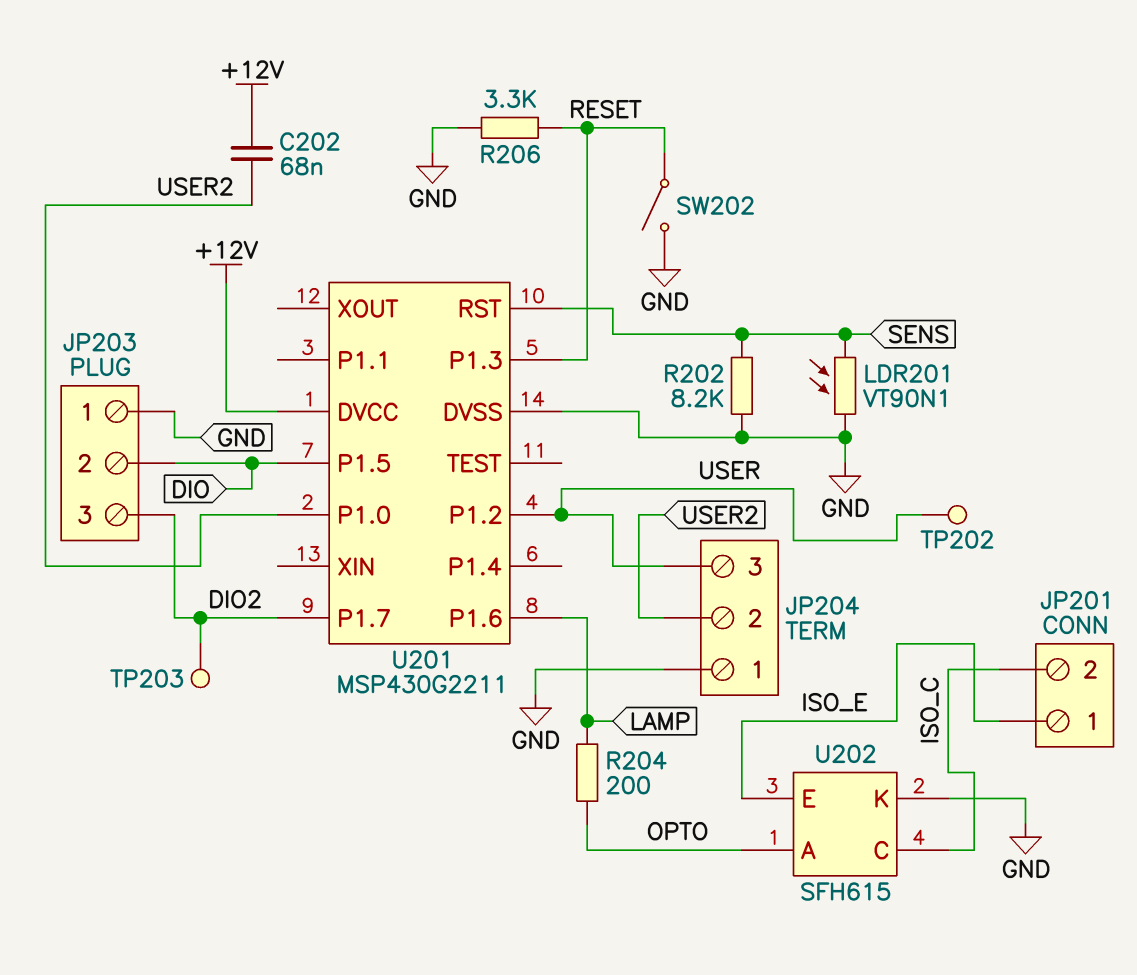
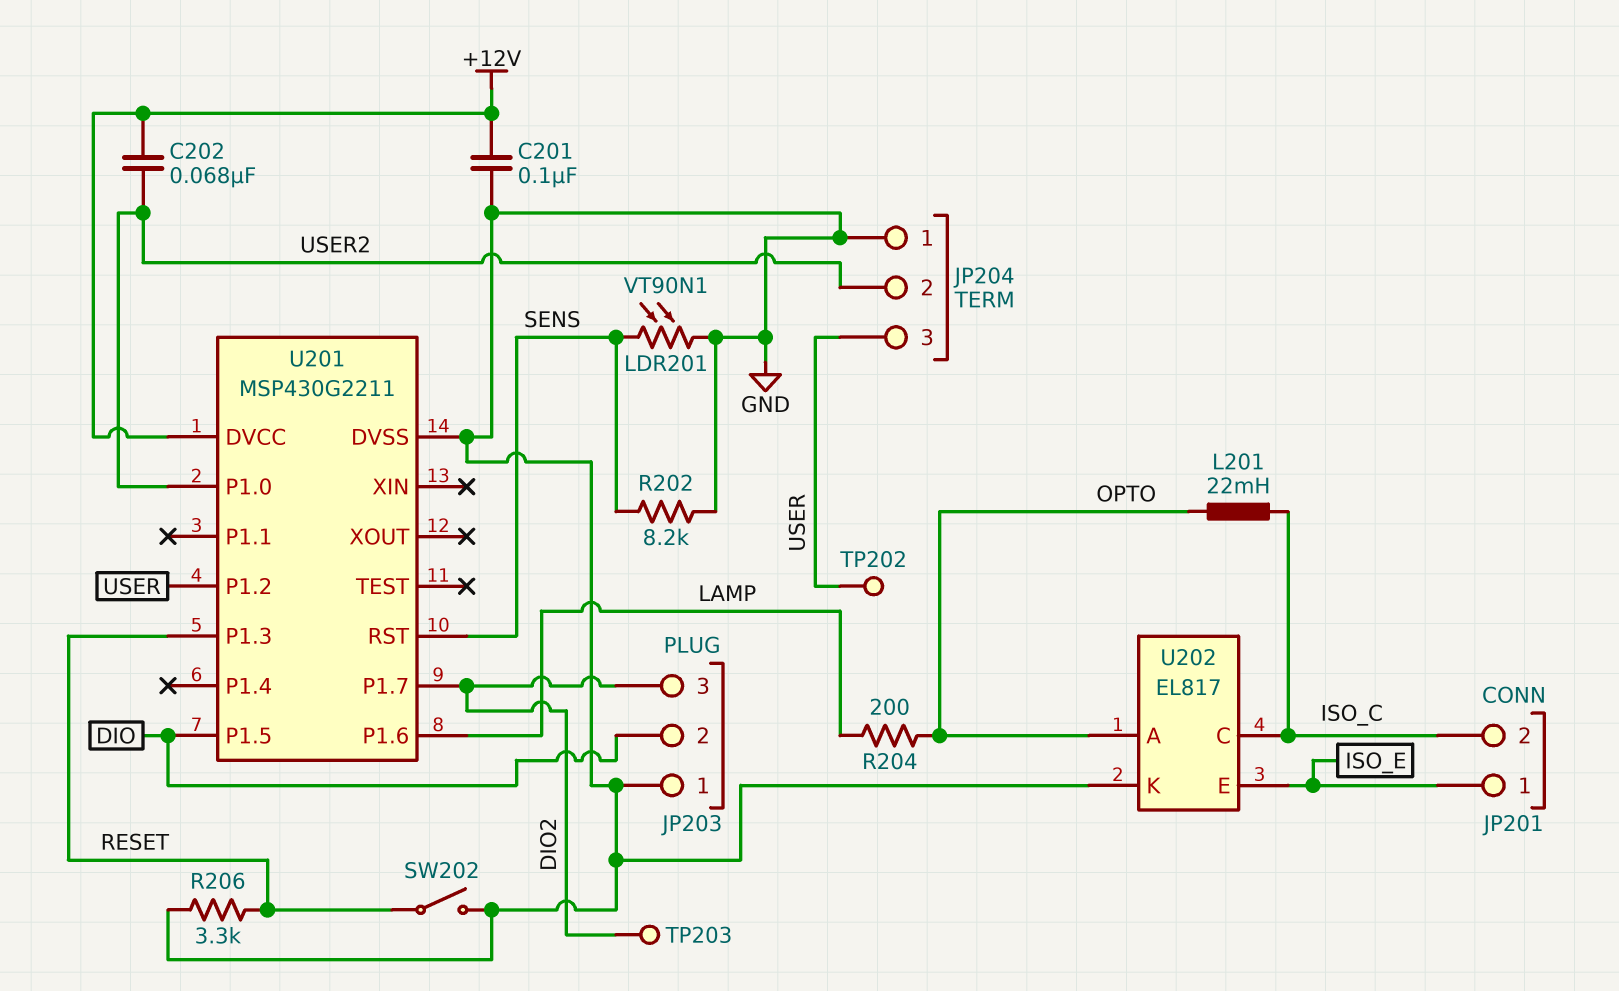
C201: none -> 100nF (+12V, GND)
L201: none -> 22mH (ISO_C, OPTO)
U202: SFH615 -> EL817

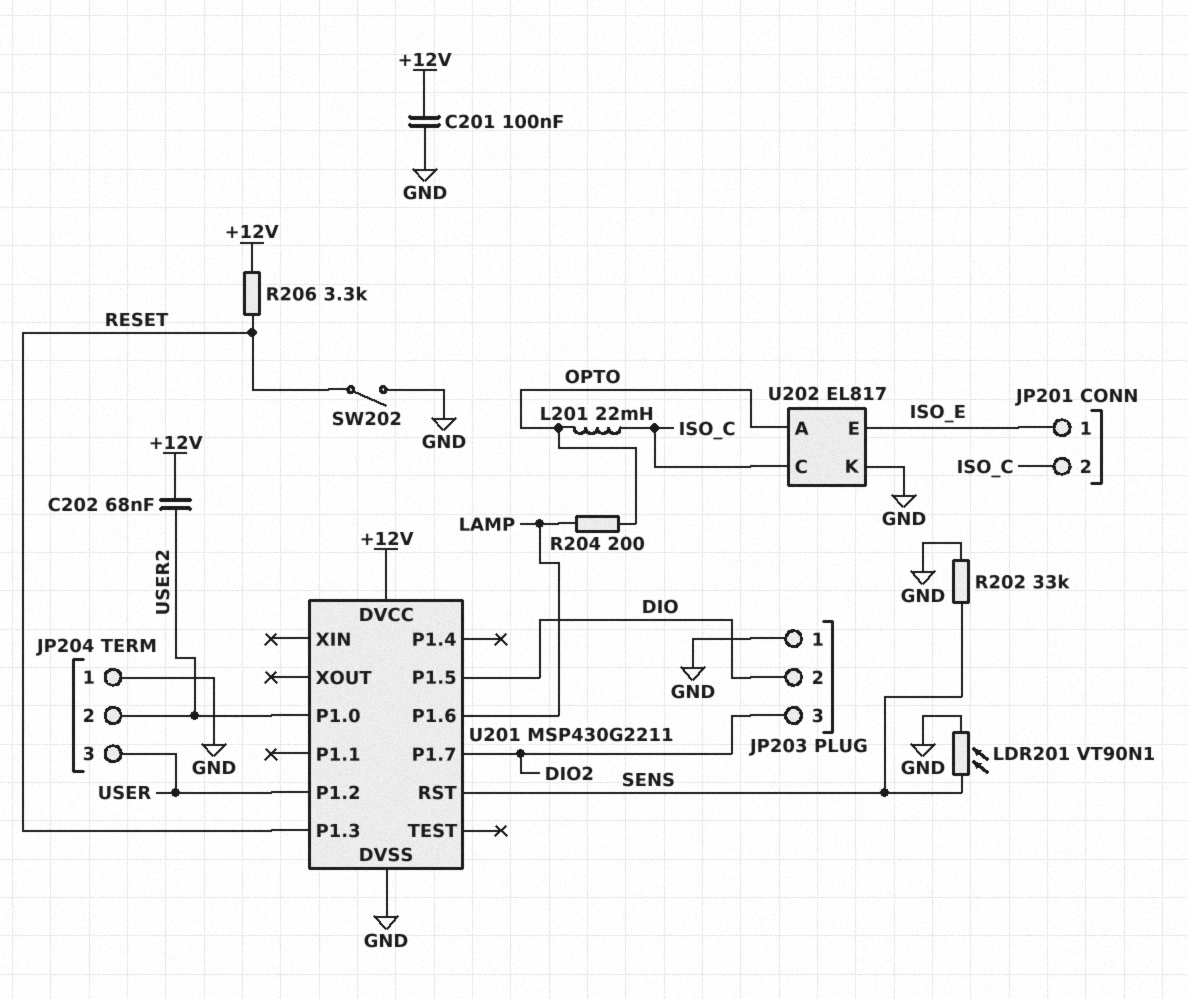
R202: 8.2k (GND, SENS) -> 33k (GND, SENS)
R206: 3.3k (GND, RESET) -> 3.3k (+12V, RESET)
TP202: test point (USER) -> none
TP203: test point (DIO2) -> none

